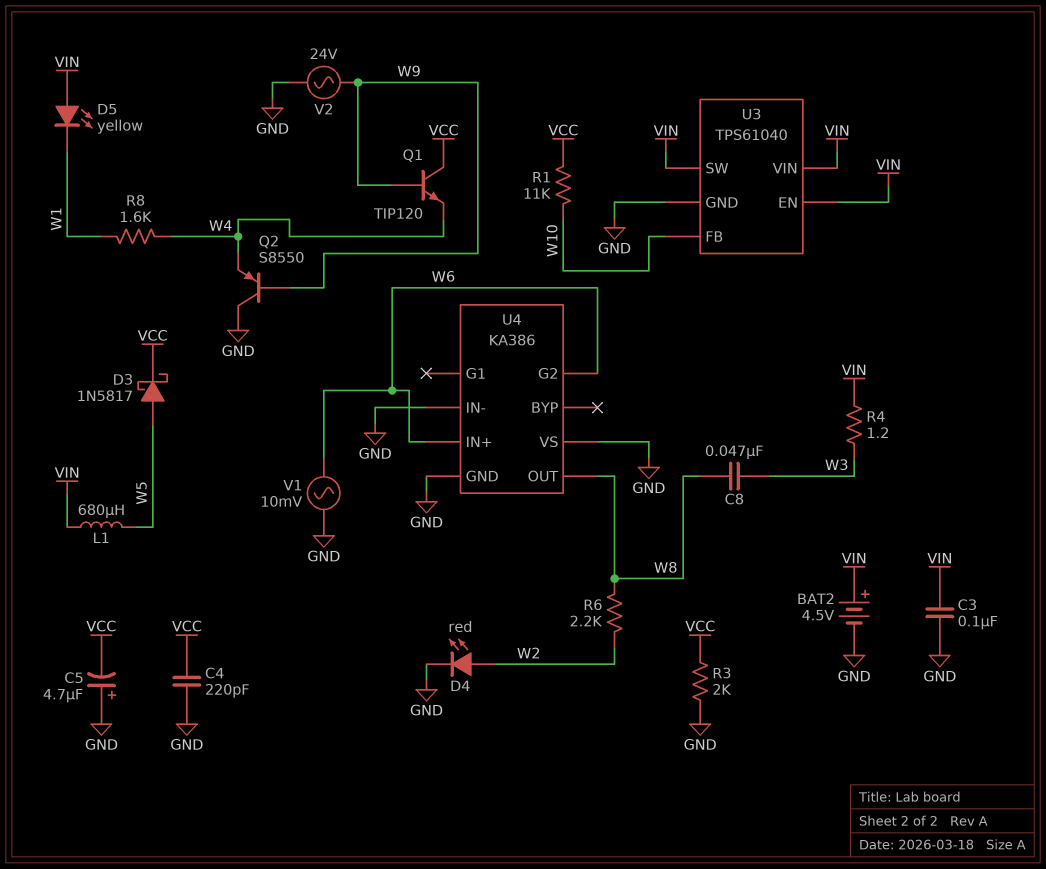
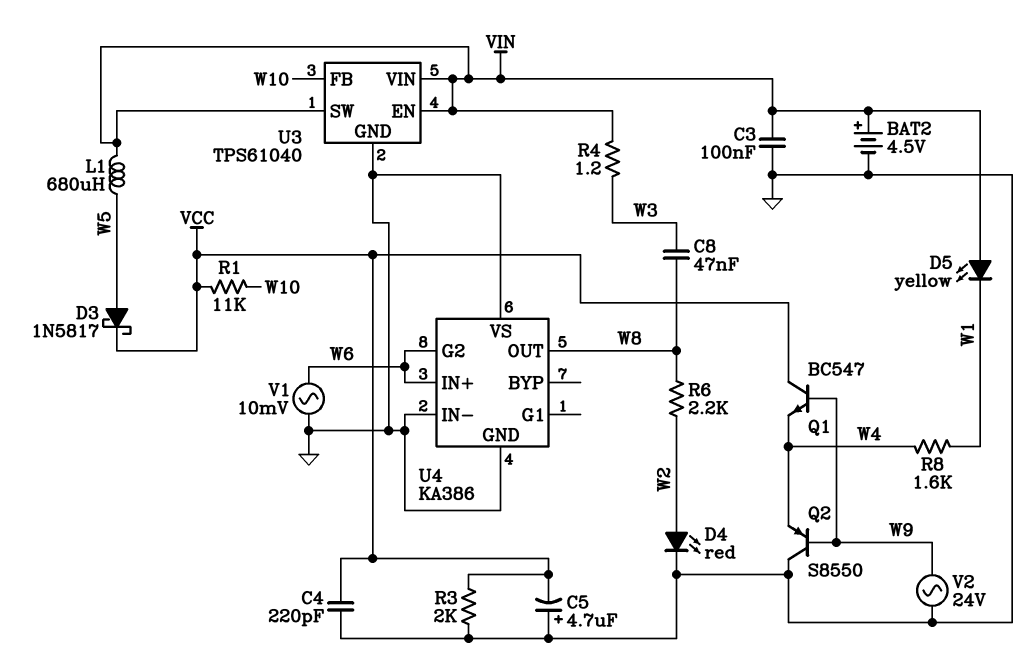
Q1: NPN TIP120 (B W9, C VCC, E W4) -> NPN BC547 (B W9, C VCC, E W4)

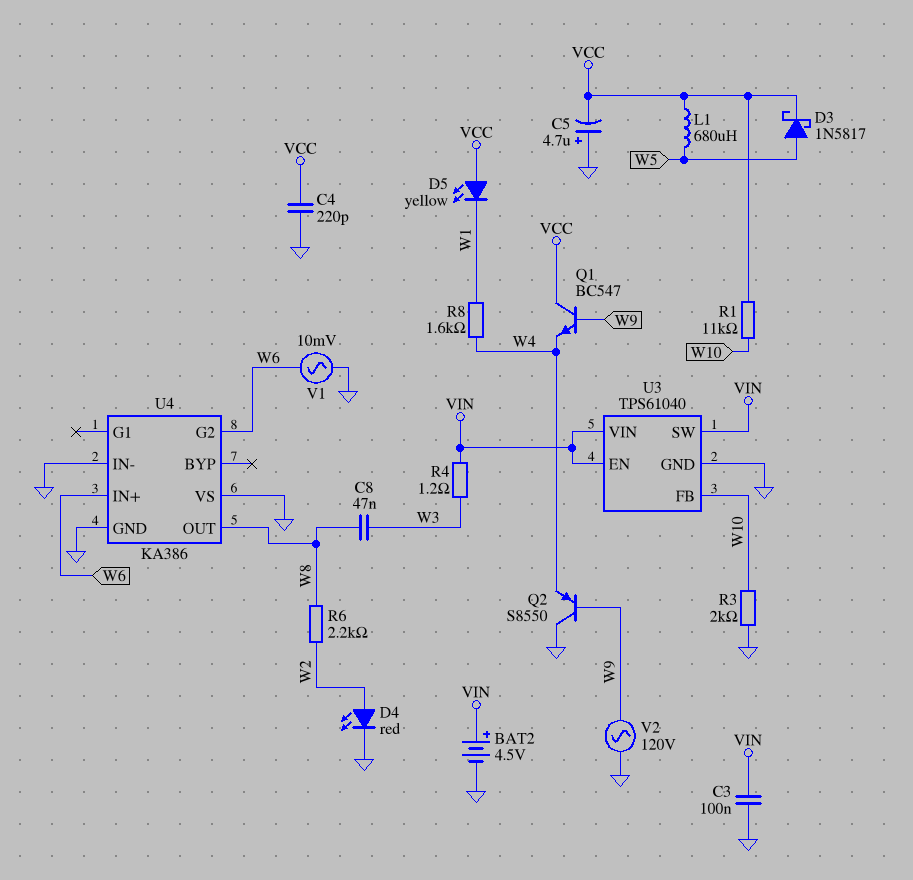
D5: LED yellow (A VIN, K W1) -> LED yellow (A VCC, K W1)
L1: 680uH (VIN, W5) -> 680uH (VCC, W5)
R3: 2k (GND, VCC) -> 2k (GND, W10)
V2: AC 24V (GND, W9) -> AC 120V (GND, W9)

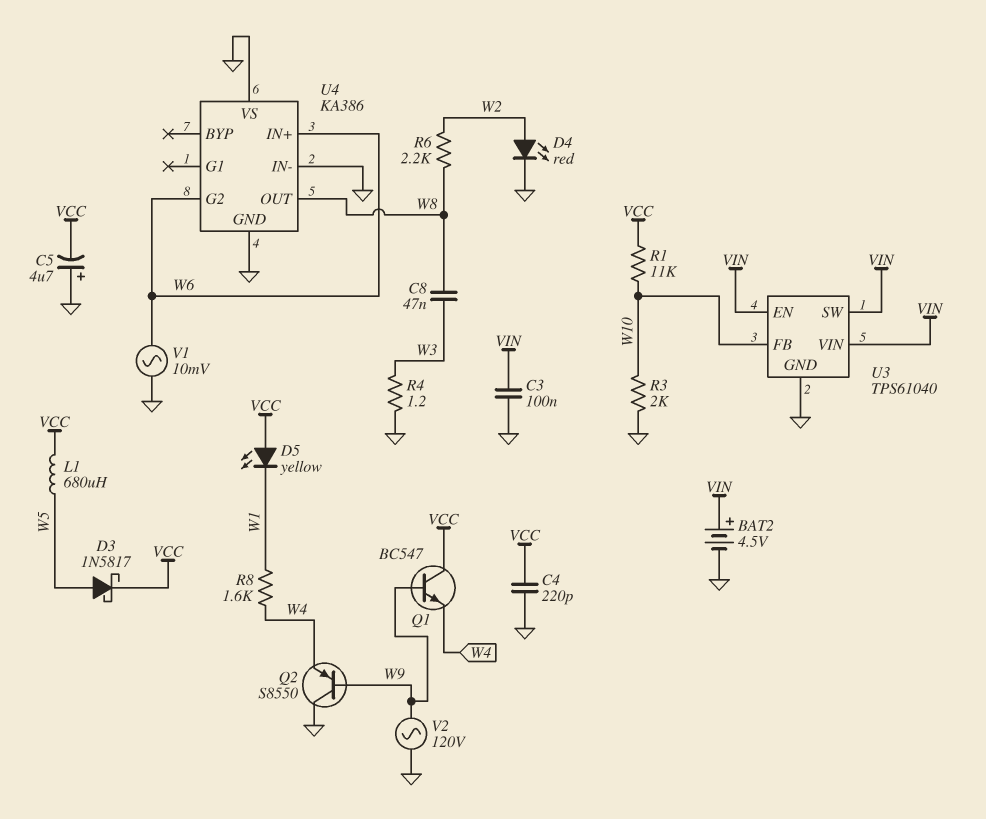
R4: 1.2 (VIN, W3) -> 1.2 (GND, W3)

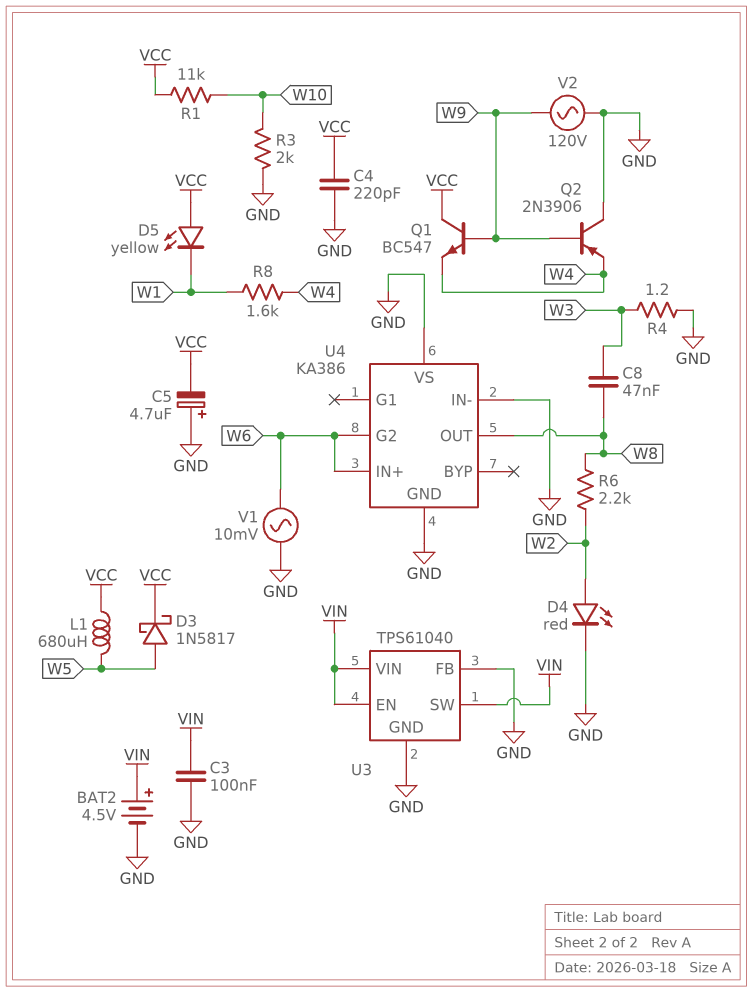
Q2: PNP S8550 (B W9, C GND, E W4) -> PNP 2N3906 (B W9, C GND, E W4)
U3 pin FB: W10 -> GND

